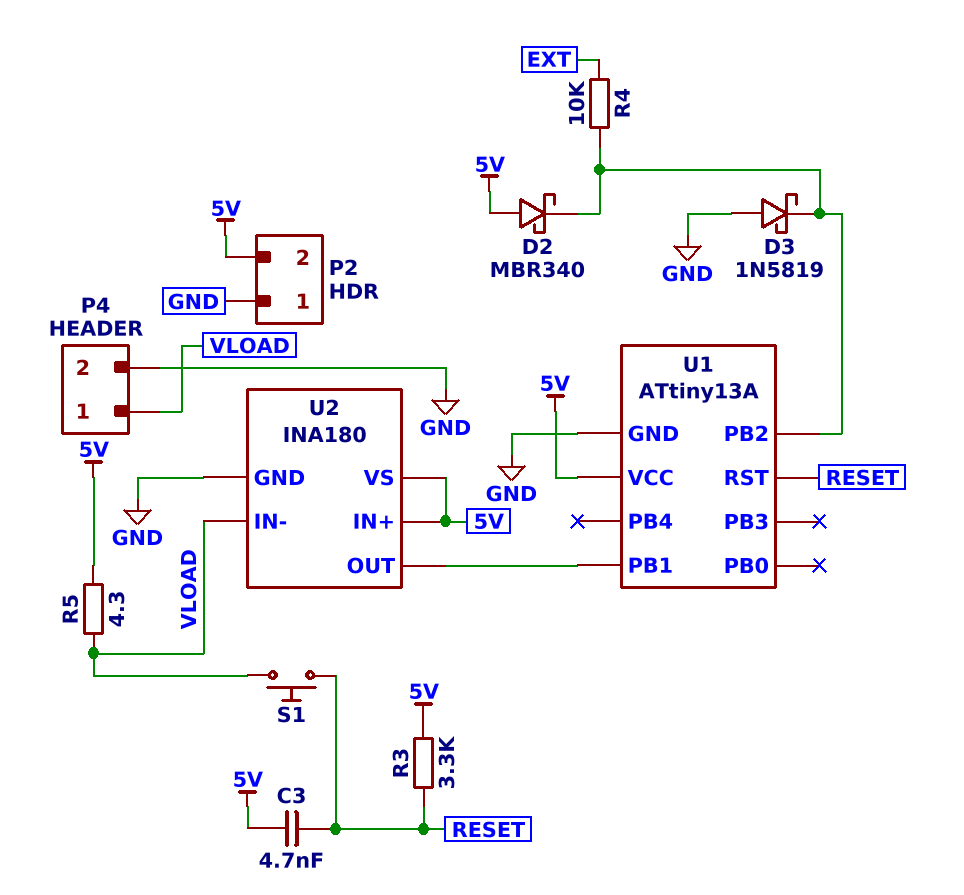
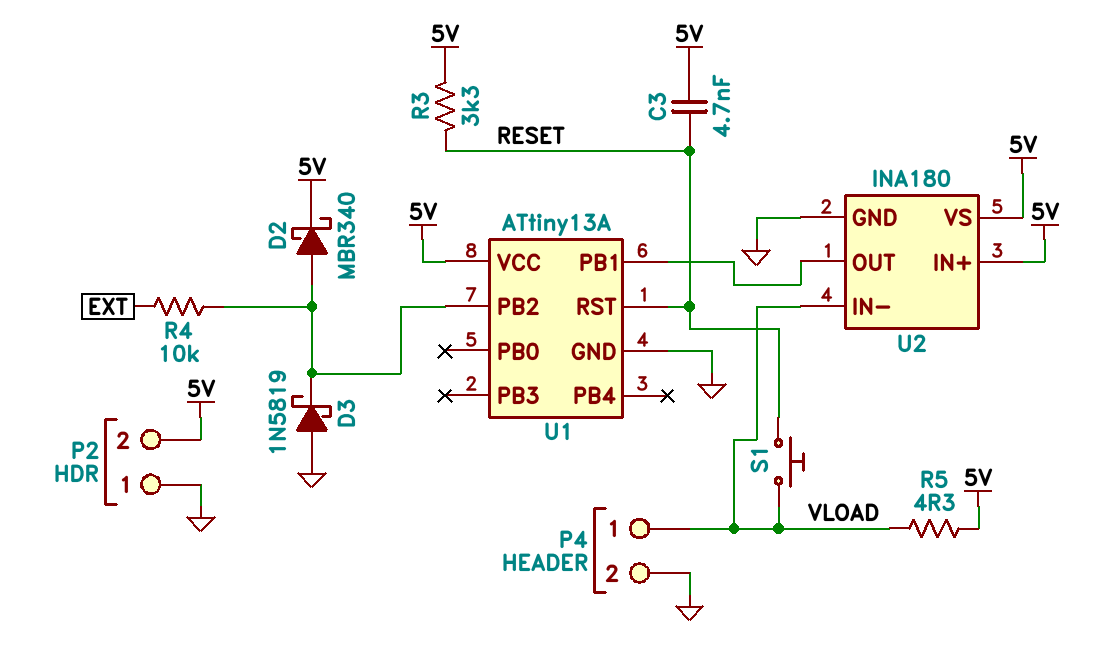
D2: schottky MBR340 (A 5V, K U1/PB2) -> schottky MBR340 (A U1/PB2, K 5V)

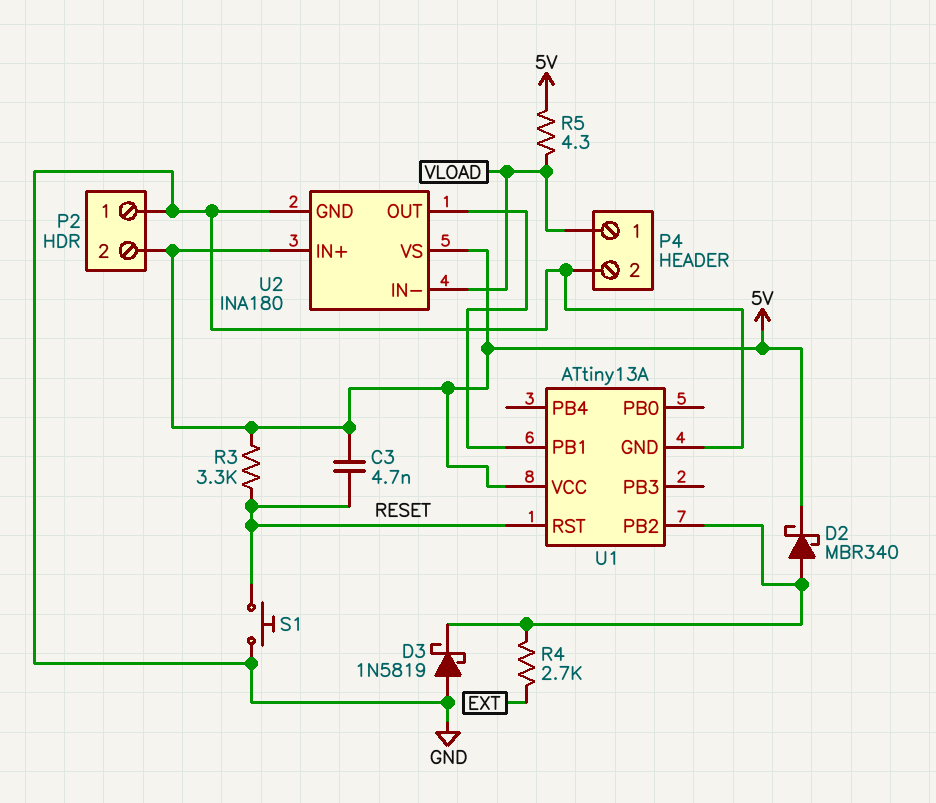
R4: 10k (EXT, U1/PB2) -> 2.7k (EXT, U1/PB2)
S1: button (RESET, VLOAD) -> button (GND, RESET)

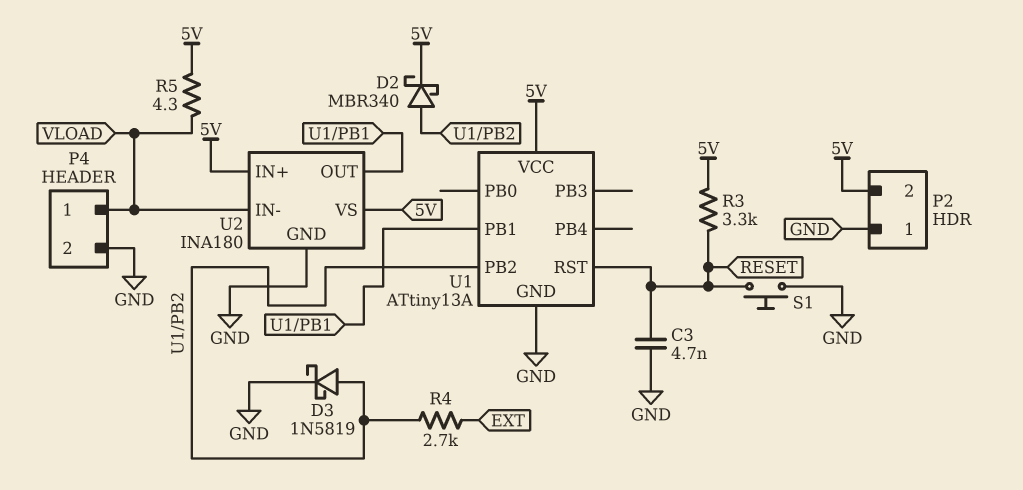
C3: 4.7nF (5V, RESET) -> 4.7nF (GND, RESET)
D3: schottky 1N5819 (A GND, K U1/PB2) -> schottky 1N5819 (A U1/PB2, K GND)

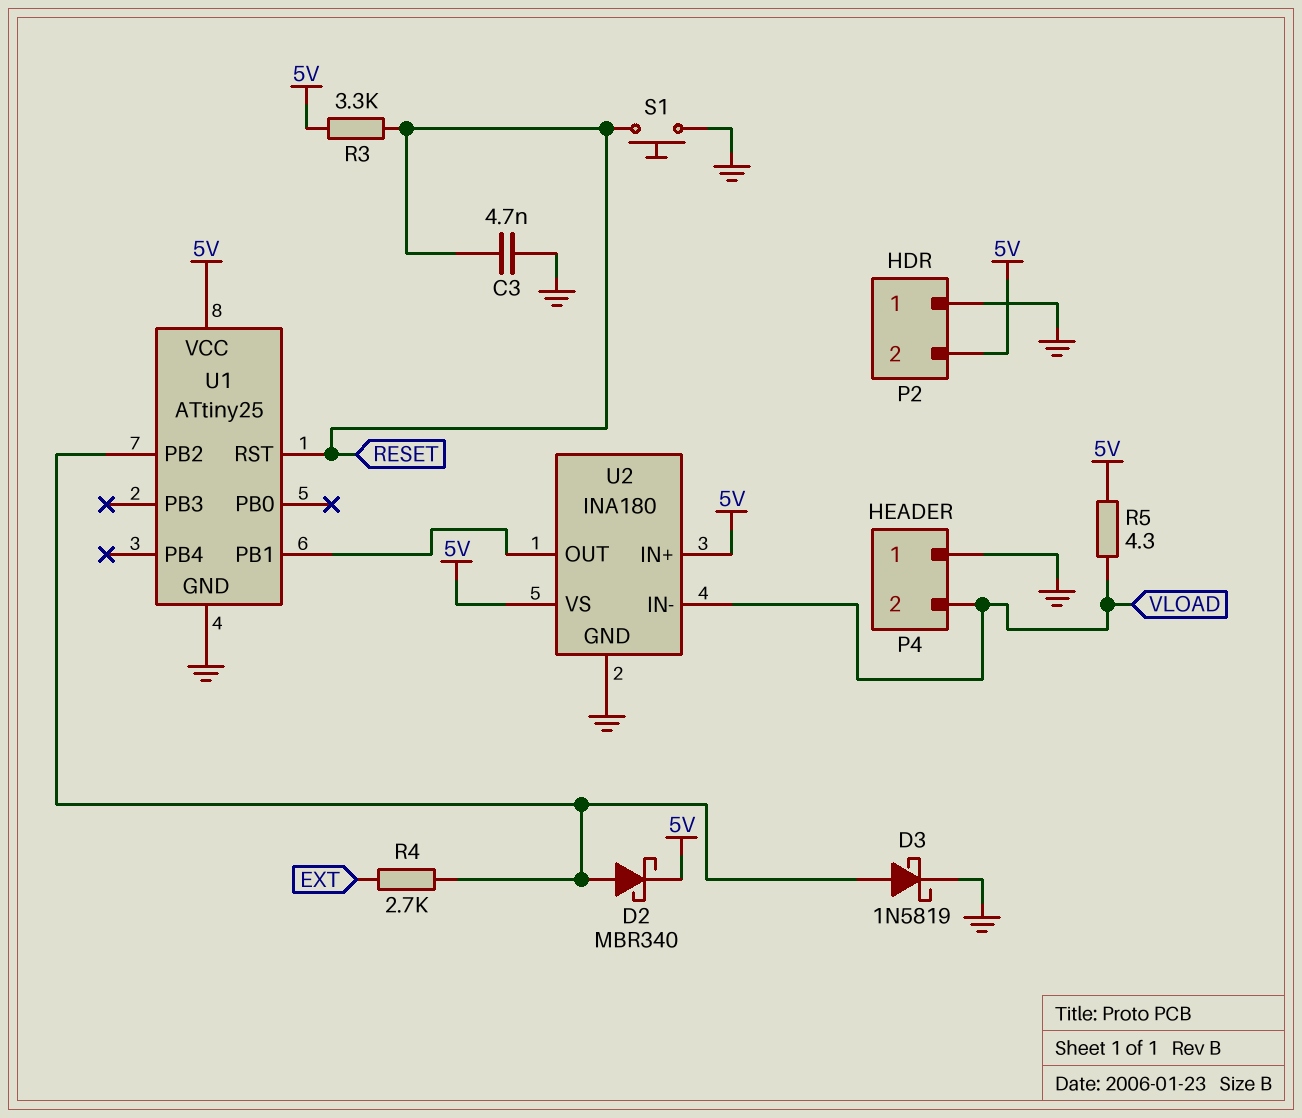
P4 pin 1: VLOAD -> GND
P4 pin 2: GND -> VLOAD
U1: ATtiny13A -> ATtiny25

